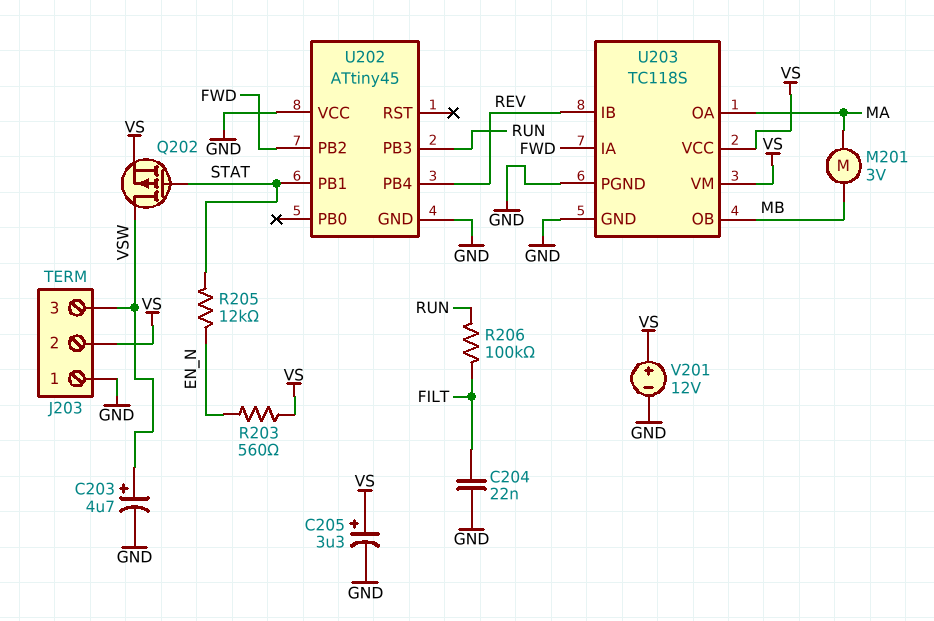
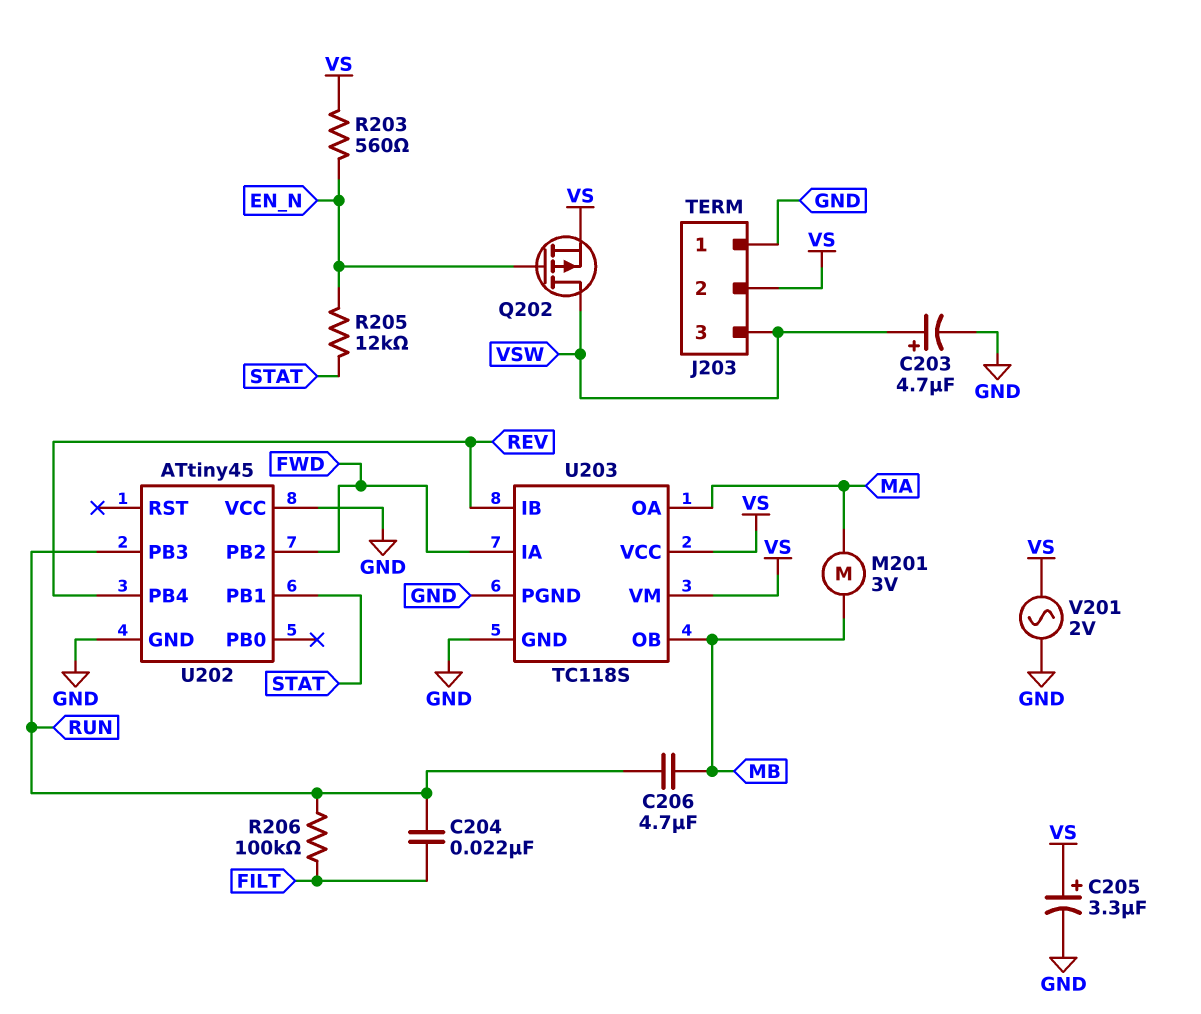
C204: 22nF (FILT, GND) -> 22nF (FILT, RUN)
C206: none -> 4.7uF (MB, RUN)
Q202: PMOS (G STAT, D VSW, S VS) -> PMOS (G EN_N, D VSW, S VS)
V201: 12V (plus VS, minus GND) -> AC 2V (GND, VS)

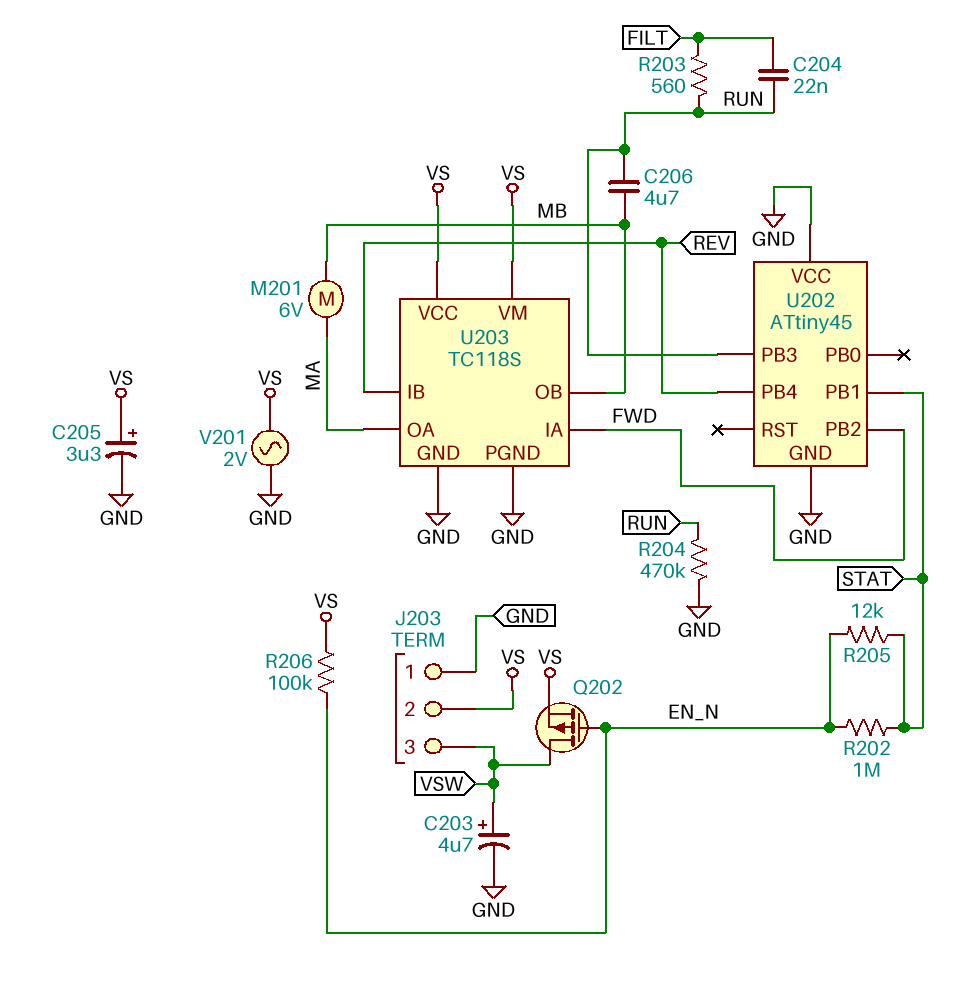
M201: motor 3V (MA, MB) -> motor 6V (MA, MB)
R202: none -> 1M (EN_N, STAT)
R203: 560 (EN_N, VS) -> 560 (FILT, RUN)
R204: none -> 470k (GND, RUN)
R206: 100k (FILT, RUN) -> 100k (EN_N, VS)

